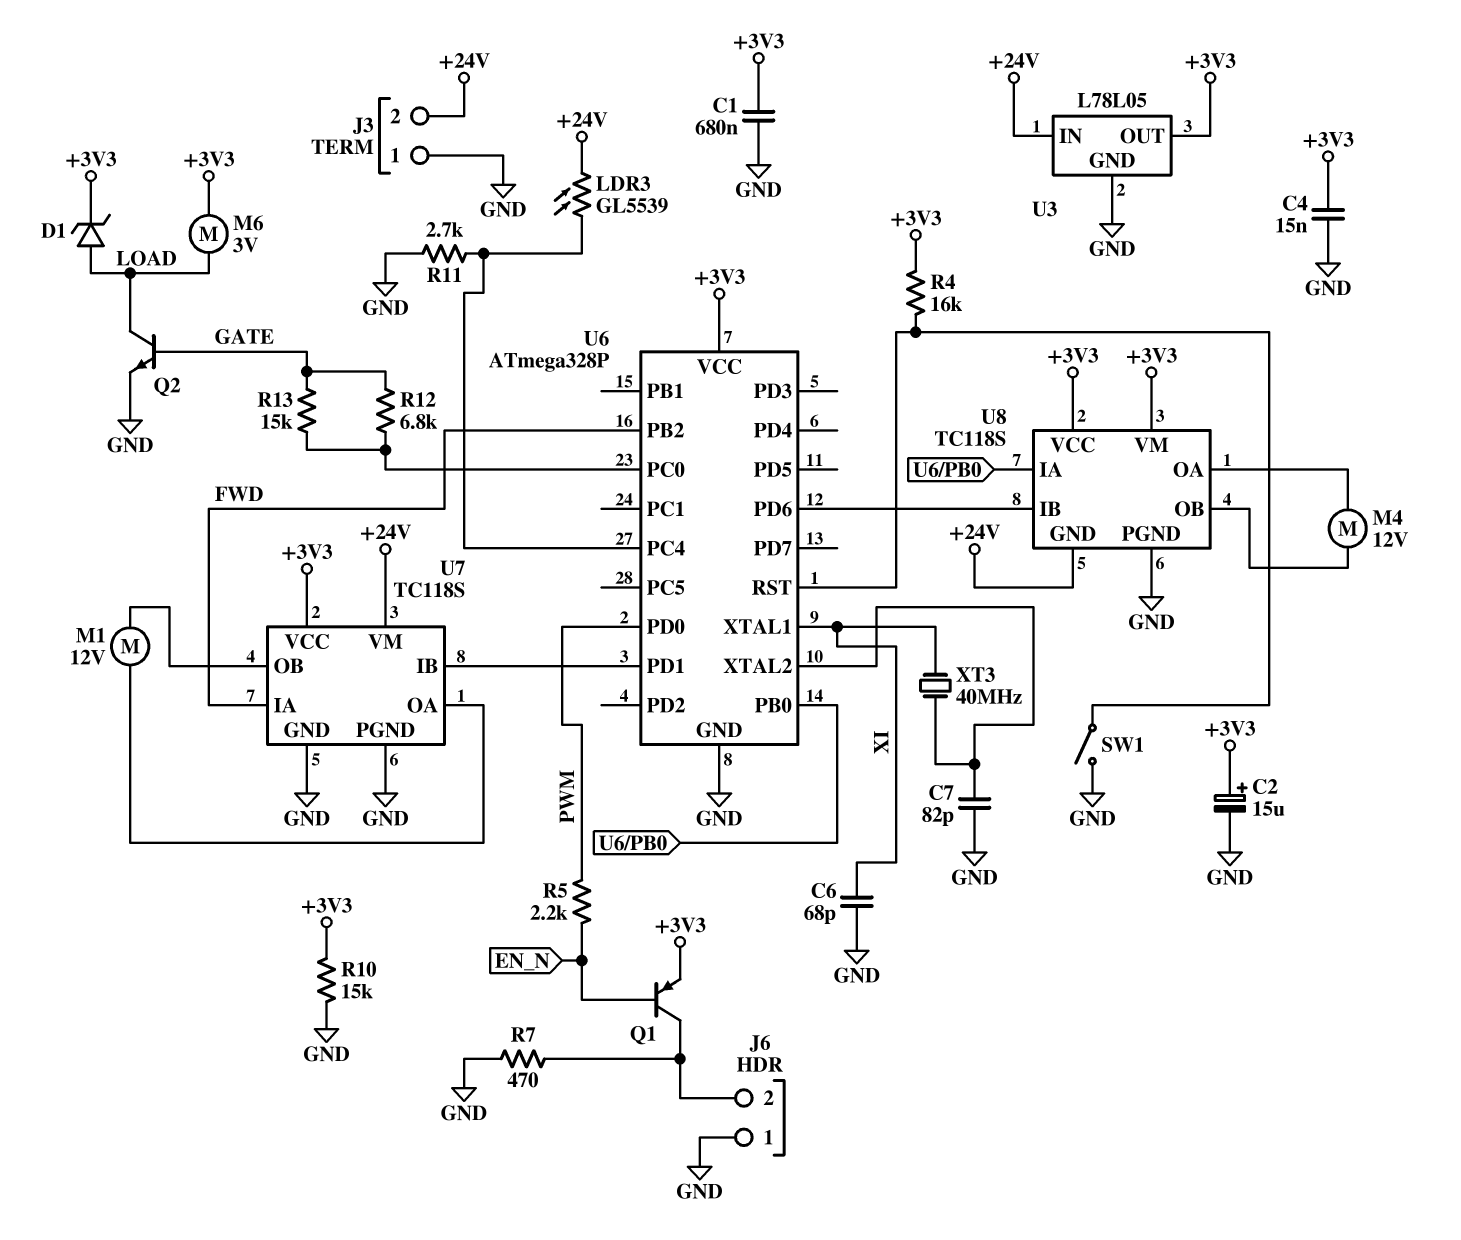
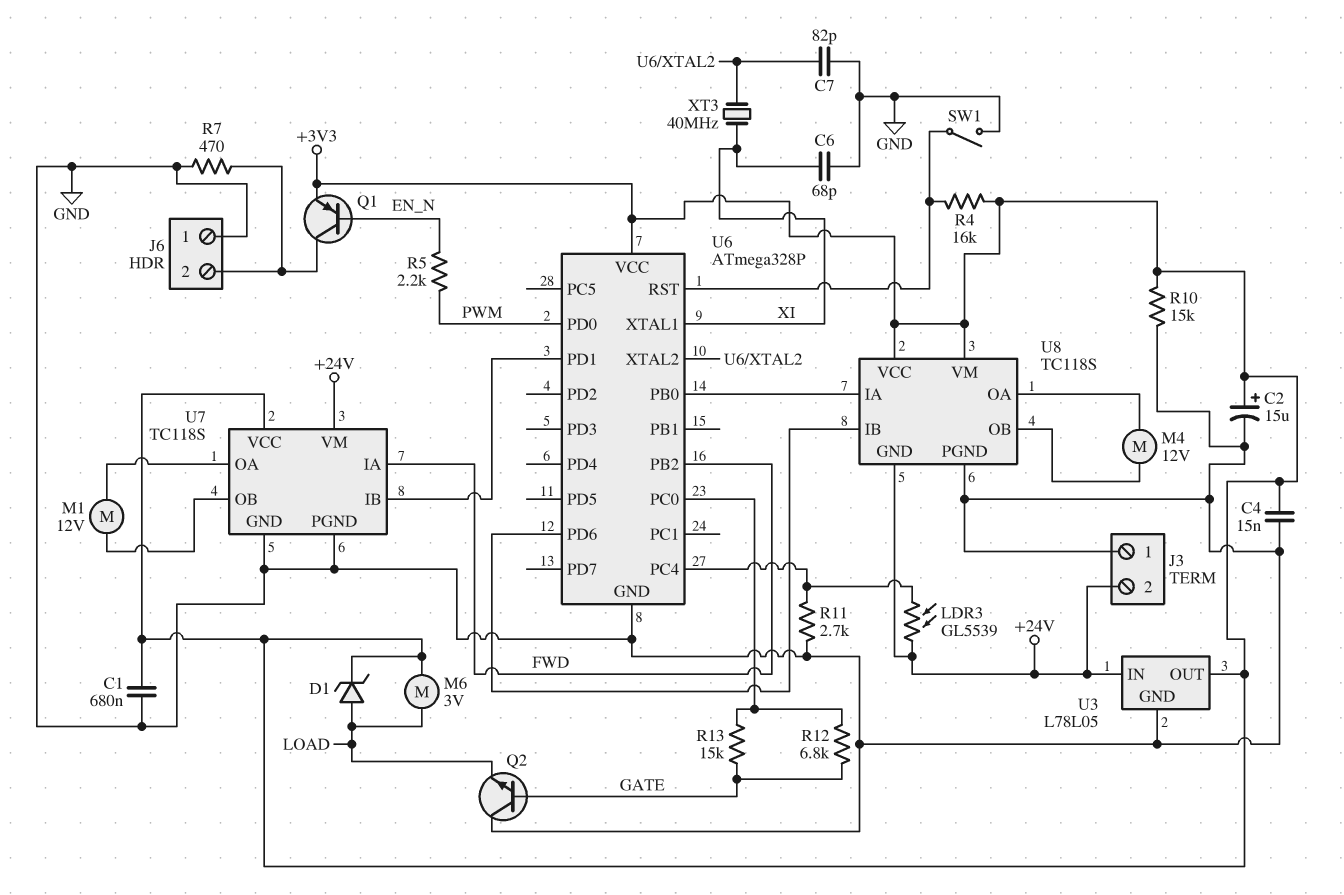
Q2: NPN (B GATE, C LOAD, E GND) -> NPN (B GATE, C GND, E LOAD)

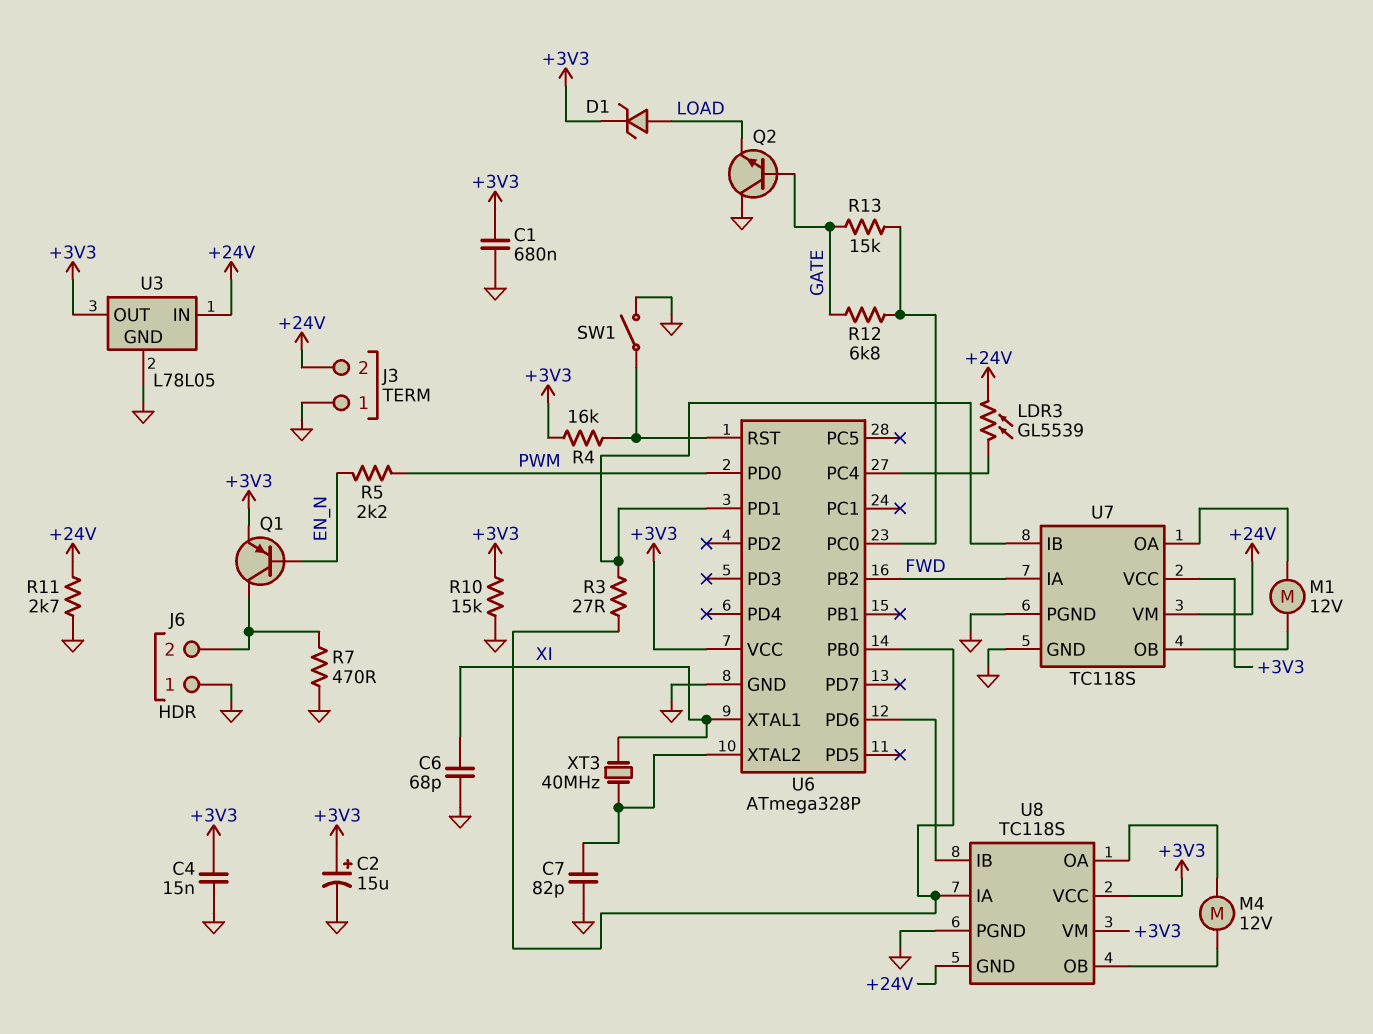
M6: motor 3V (+3V3, LOAD) -> none
R3: none -> 27 (U6/PB0, U6/PD1)
R11: 2.7k (GND, U6/PC4) -> 2.7k (+24V, GND)

